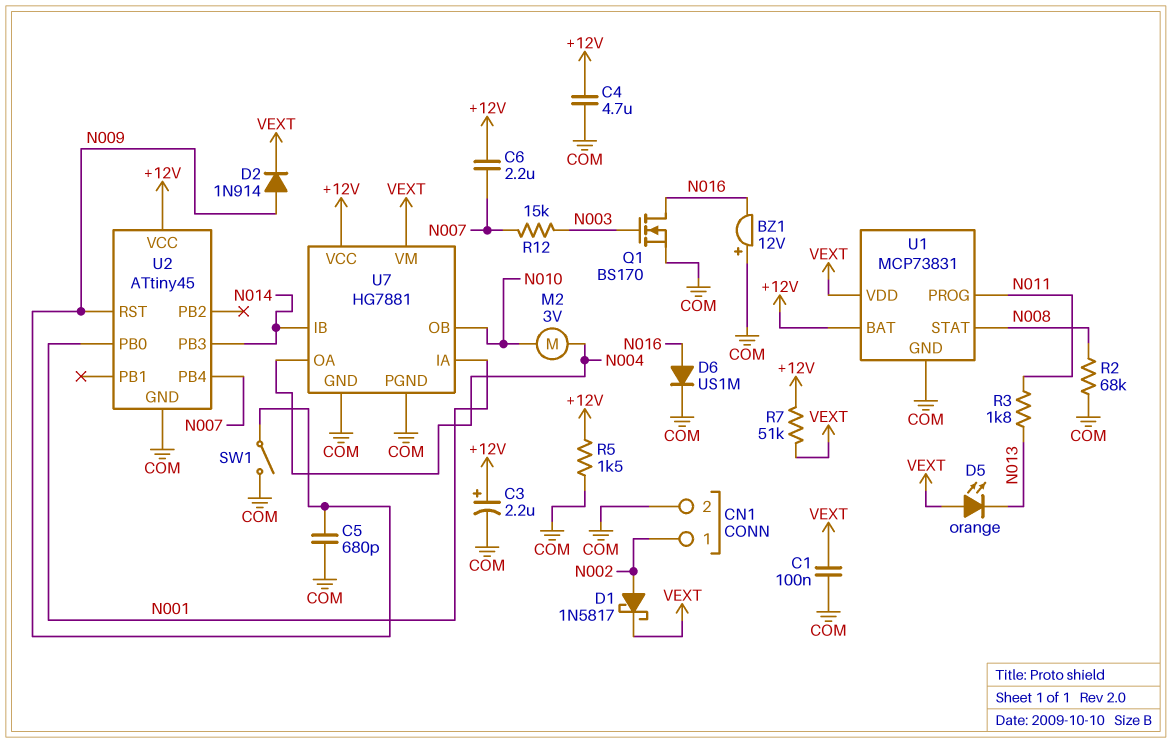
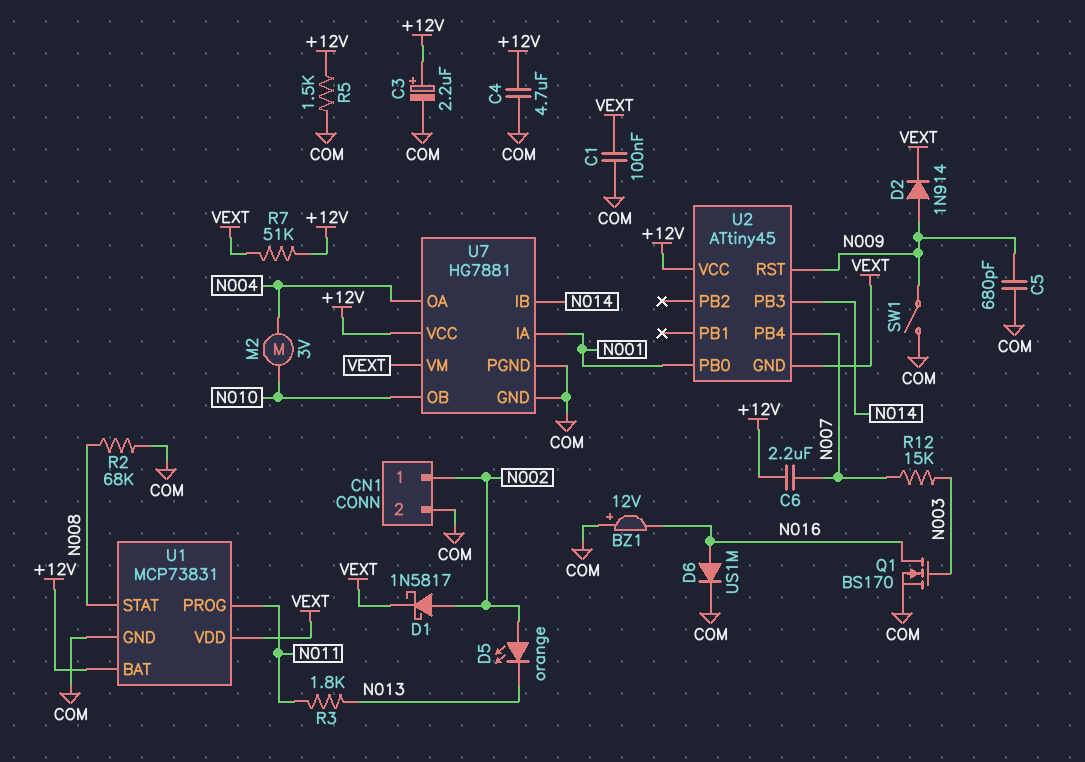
D5: LED orange (A VEXT, K N013) -> LED orange (A N002, K N013)
U2 pin GND: COM -> VEXT

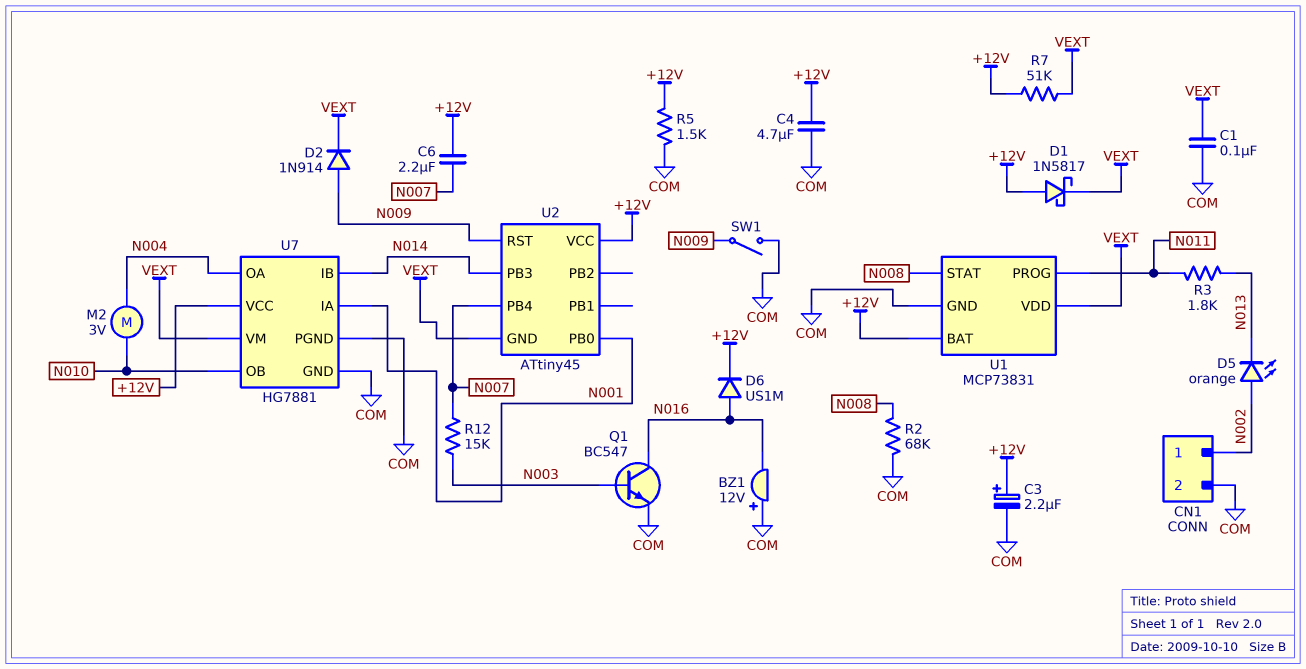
C5: 680pF (COM, N009) -> none
D1: schottky 1N5817 (A N002, K VEXT) -> schottky 1N5817 (A +12V, K VEXT)
D6: diode US1M (A N016, K COM) -> diode US1M (A N016, K +12V)
Q1: NMOS BS170 (G N003, D N016, S COM) -> NPN BC547 (B N003, C N016, E COM)

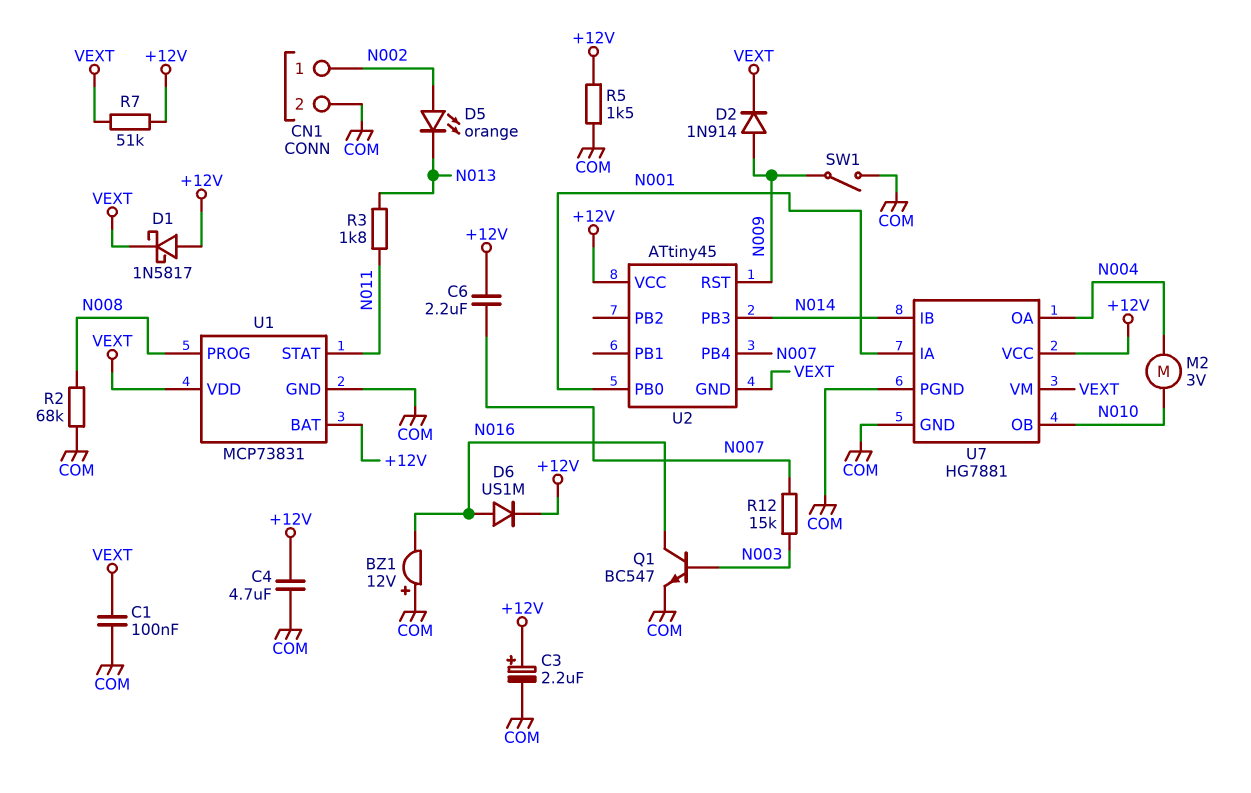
U1 pin PROG: N011 -> N008
U1 pin STAT: N008 -> N011

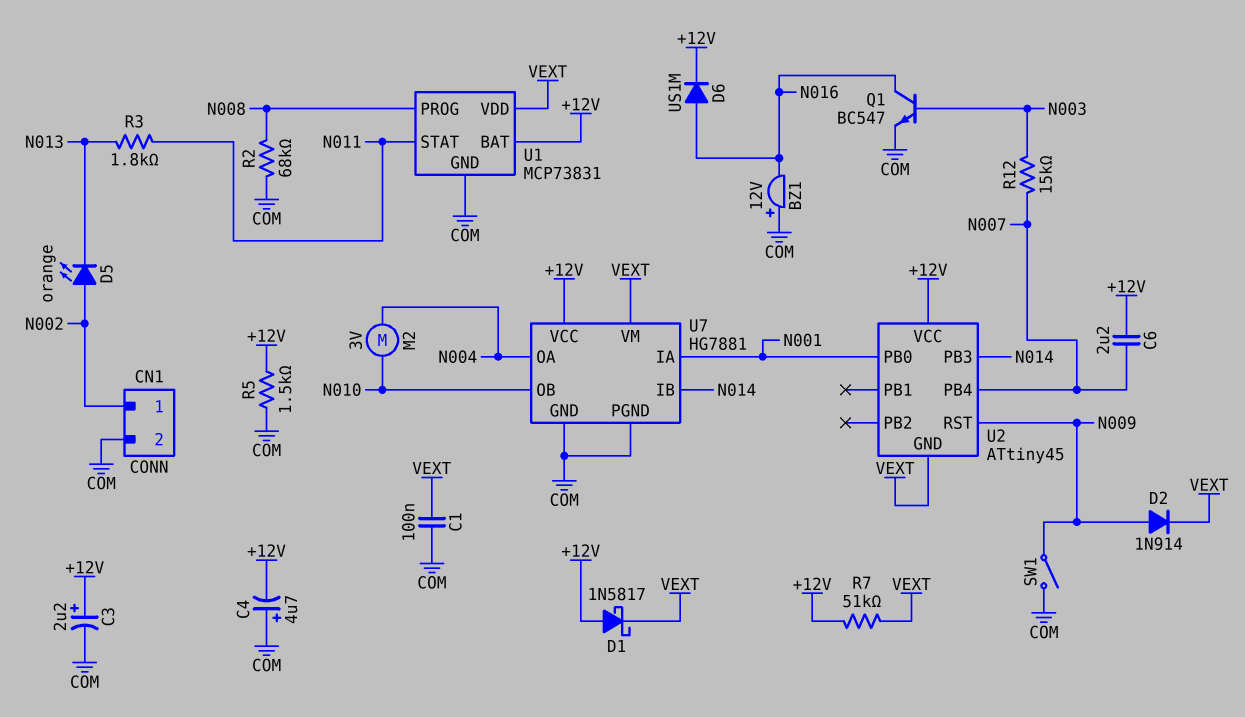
C4: 4.7uF (+12V, COM) -> 4.7uF (plus COM, minus +12V)

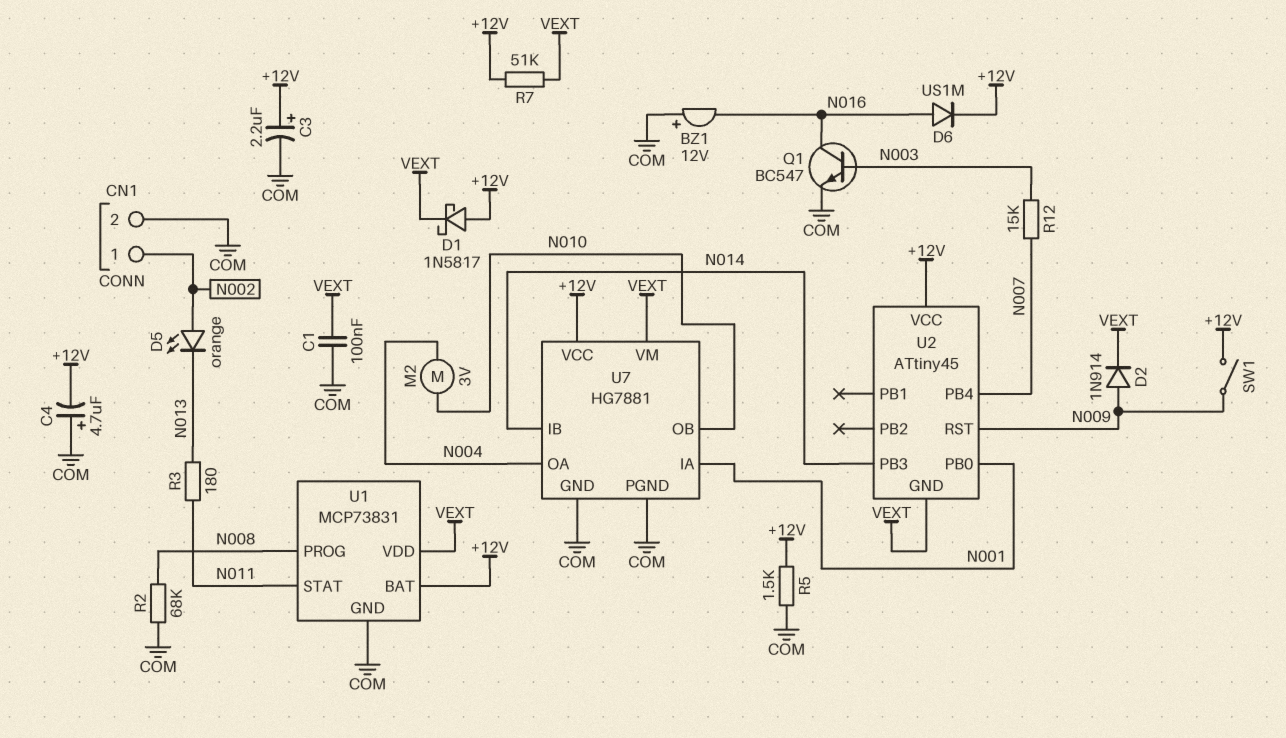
C6: 2.2uF (+12V, N007) -> none
R3: 1.8k (N011, N013) -> 180 (N011, N013)
SW1: switch (COM, N009) -> switch (+12V, N009)

